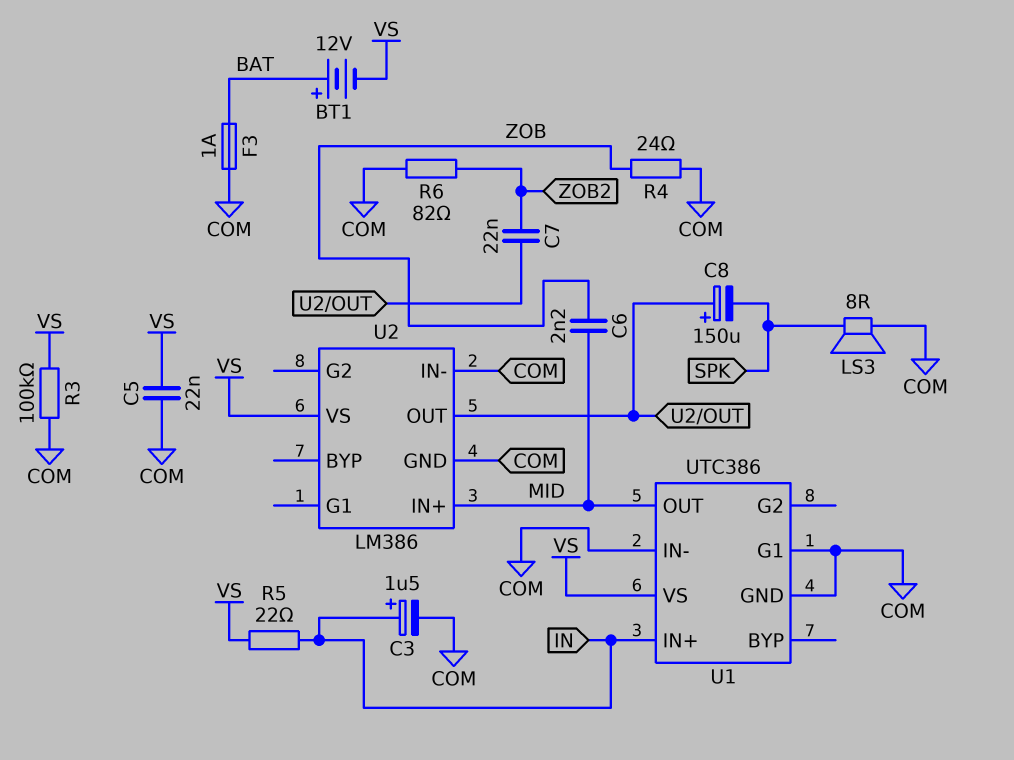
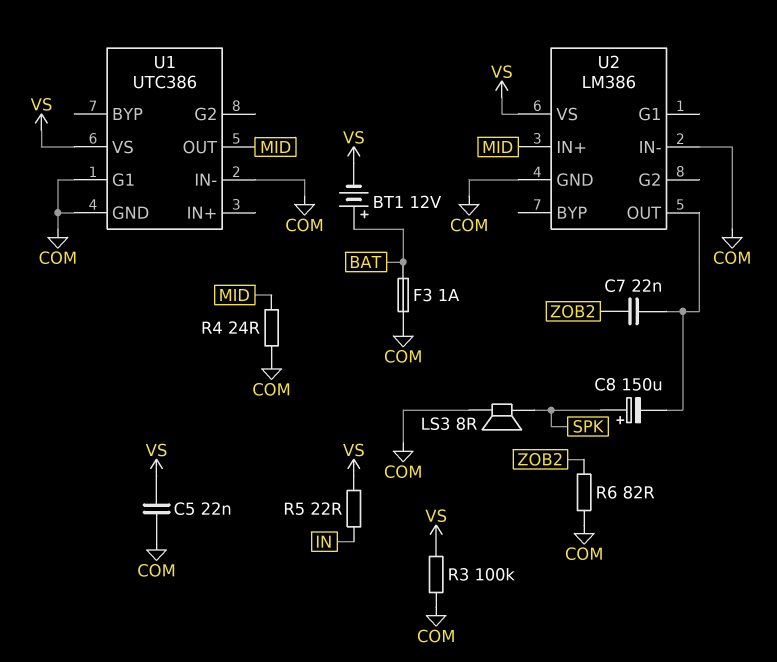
C3: 1.5uF (plus IN, minus COM) -> none
C6: 2.2nF (MID, ZOB) -> none
C8: 150uF (plus U2/OUT, minus SPK) -> 150uF (plus SPK, minus U2/OUT)
R4: 24 (COM, ZOB) -> 24 (COM, MID)
U1 pin IN+: IN -> none

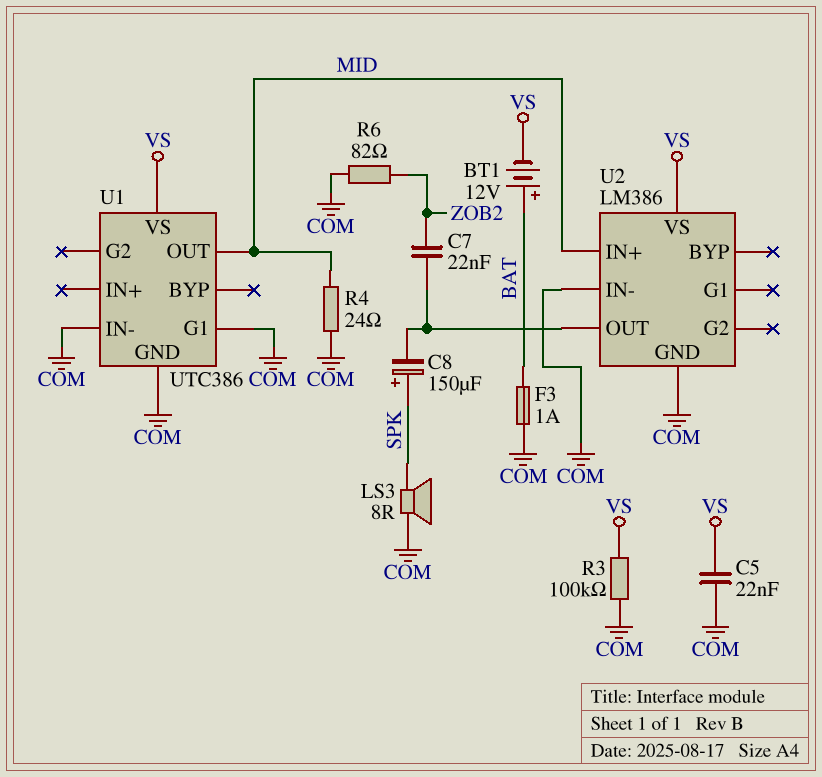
R5: 22 (IN, VS) -> none

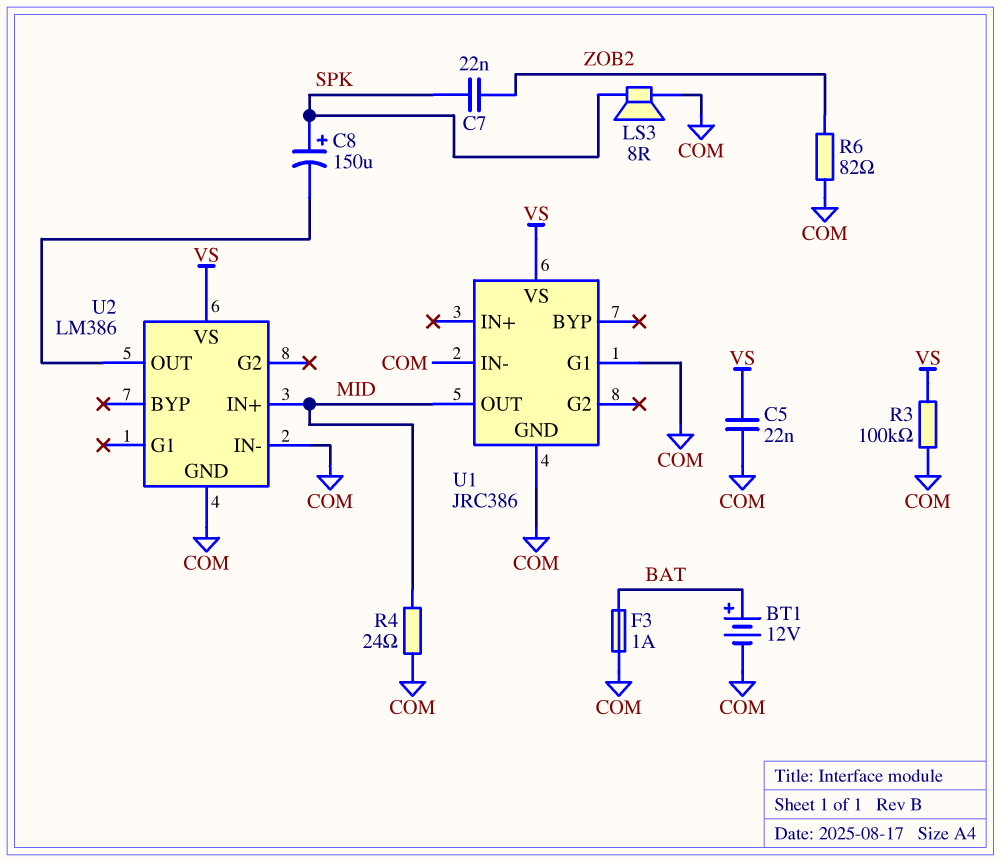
BT1: 12V (plus BAT, minus VS) -> 12V (plus BAT, minus COM)
C7: 22nF (U2/OUT, ZOB2) -> 22nF (SPK, ZOB2)
U1: UTC386 -> JRC386

